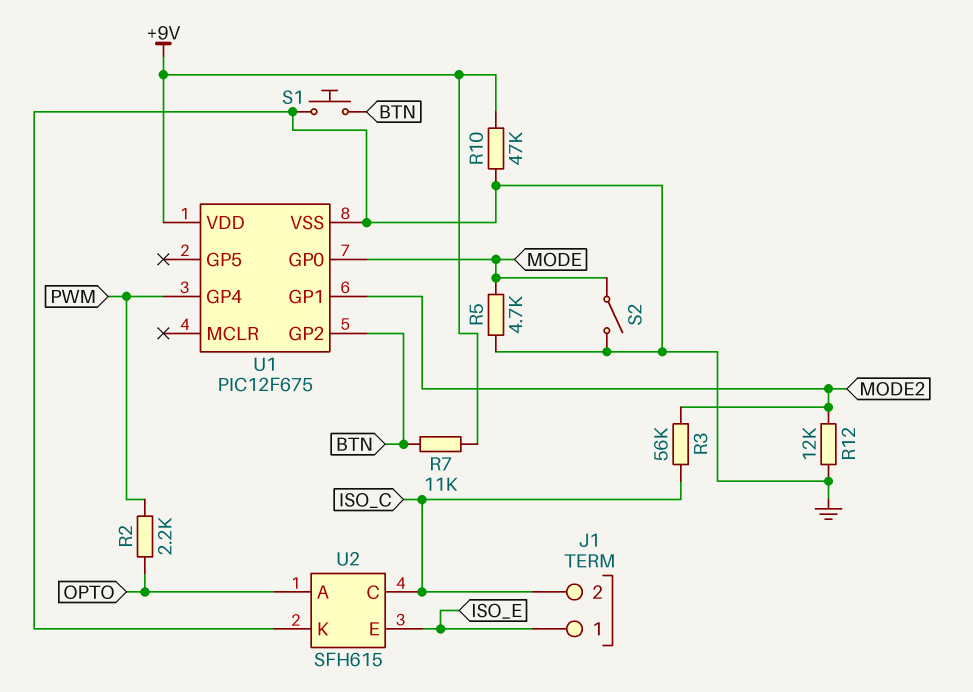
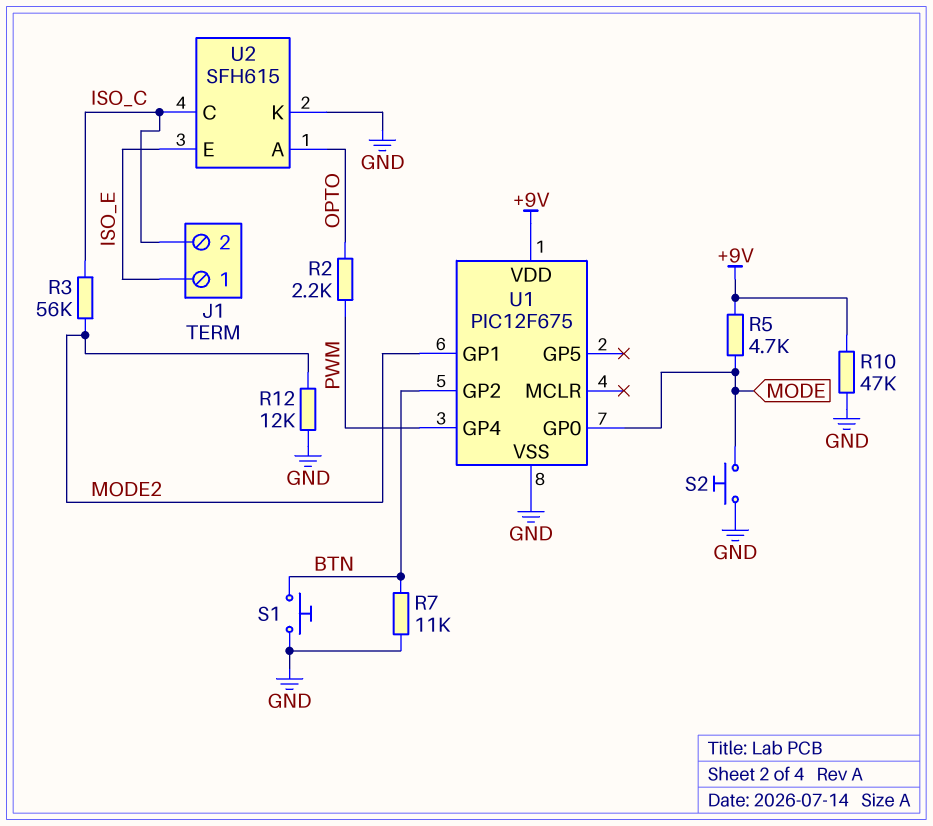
R5: 4.7k (GND, MODE) -> 4.7k (+9V, MODE)
R7: 11k (+9V, BTN) -> 11k (BTN, GND)
S2: switch (GND, MODE) -> button (GND, MODE)

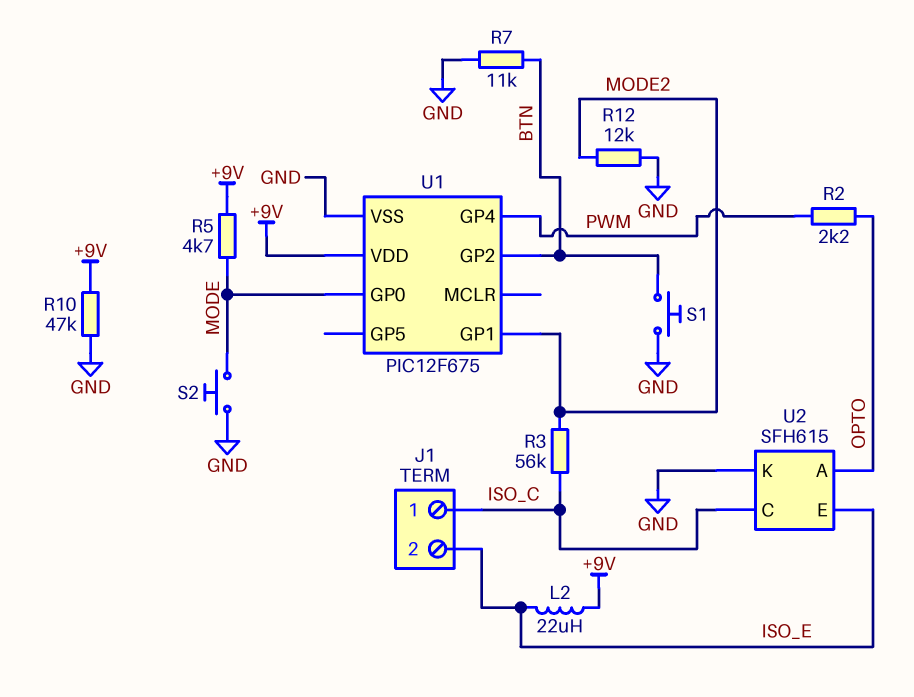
J1 pin 1: ISO_E -> ISO_C
J1 pin 2: ISO_C -> ISO_E
L2: none -> 22uH (+9V, ISO_E)

